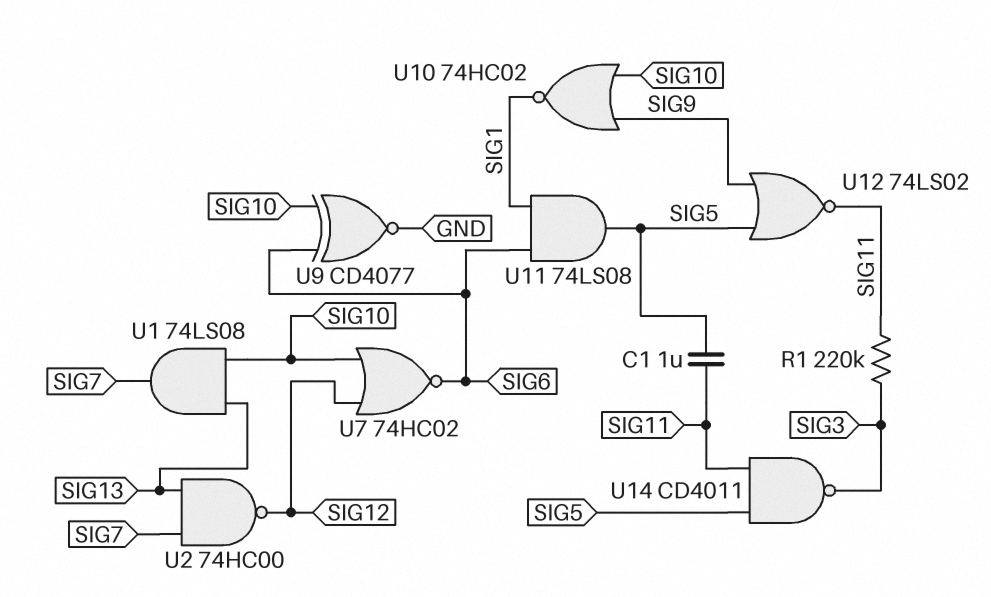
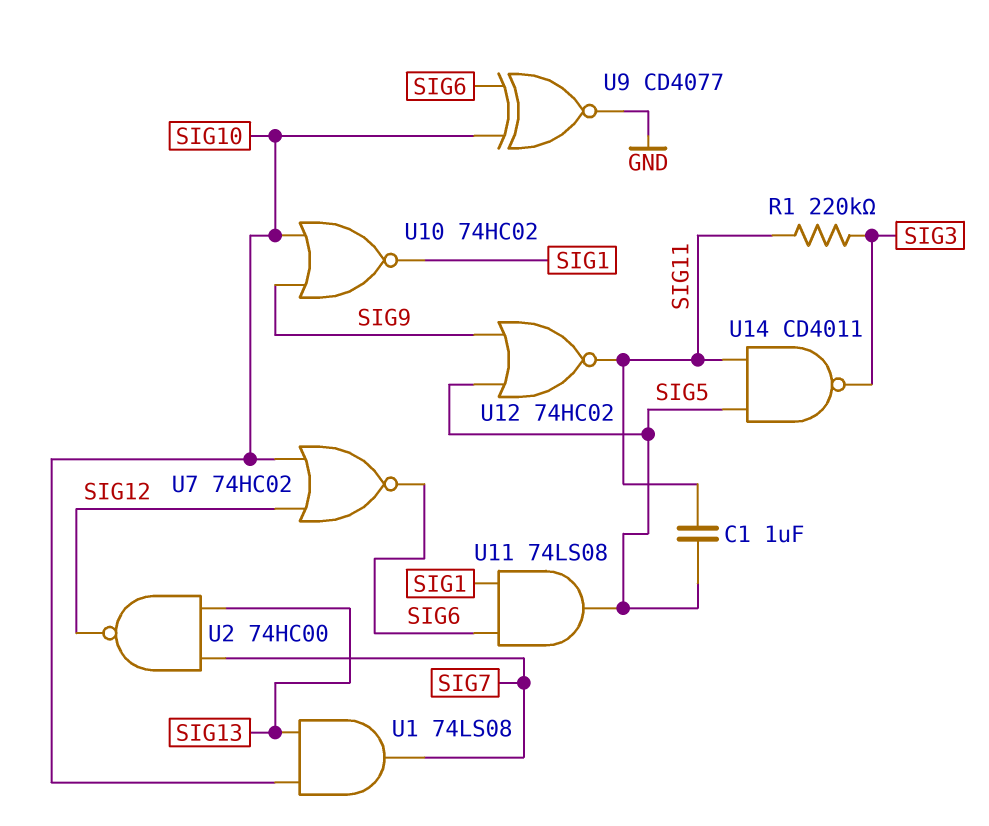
U12: NOR 74LS02 (in SIG5, in SIG9, out SIG11) -> NOR 74HC02 (in SIG5, in SIG9, out SIG11)

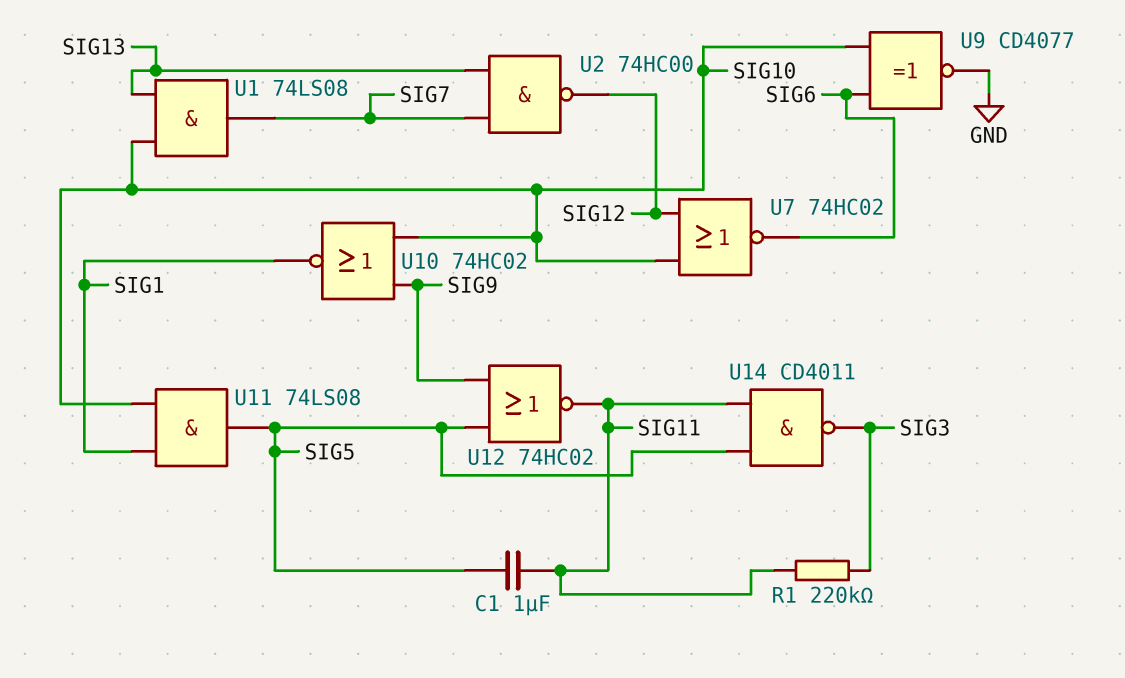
U11: AND 74LS08 (in SIG1, in SIG6, out SIG5) -> AND 74LS08 (in SIG1, in SIG10, out SIG5)

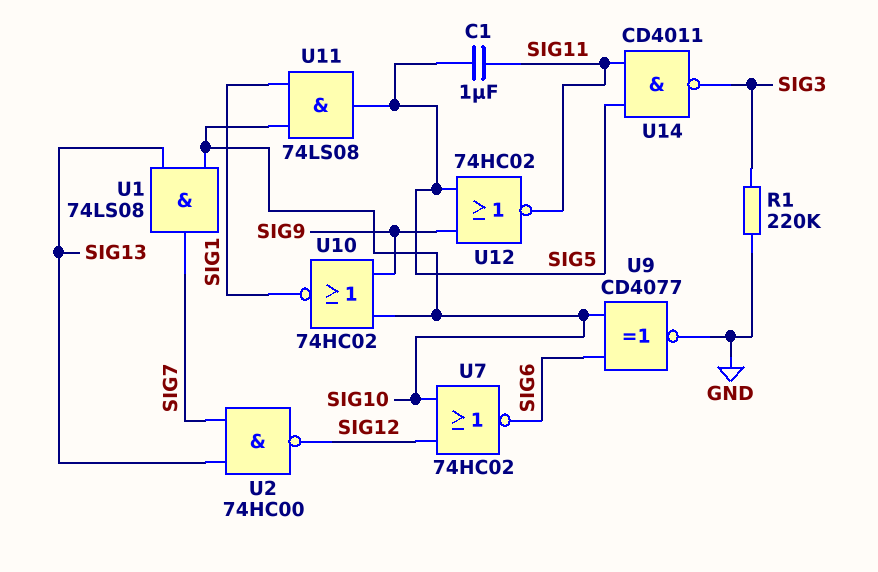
R1: 220k (SIG3, SIG11) -> 220k (GND, SIG3)

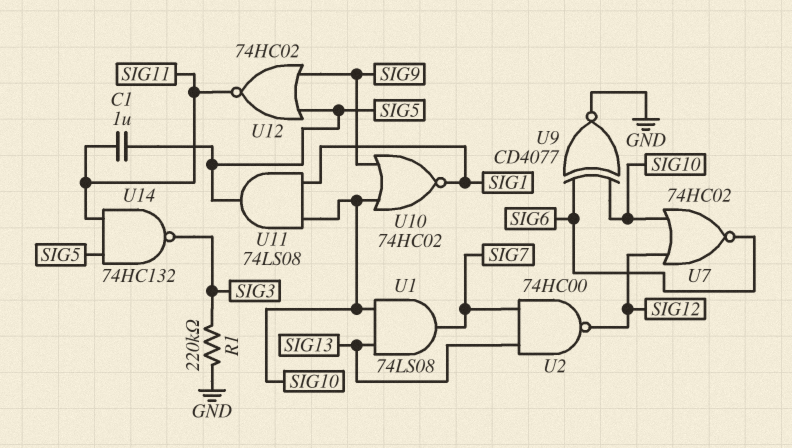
U14: NAND CD4011 (in SIG5, in SIG11, out SIG3) -> NAND 74HC132 (in SIG5, in SIG11, out SIG3)

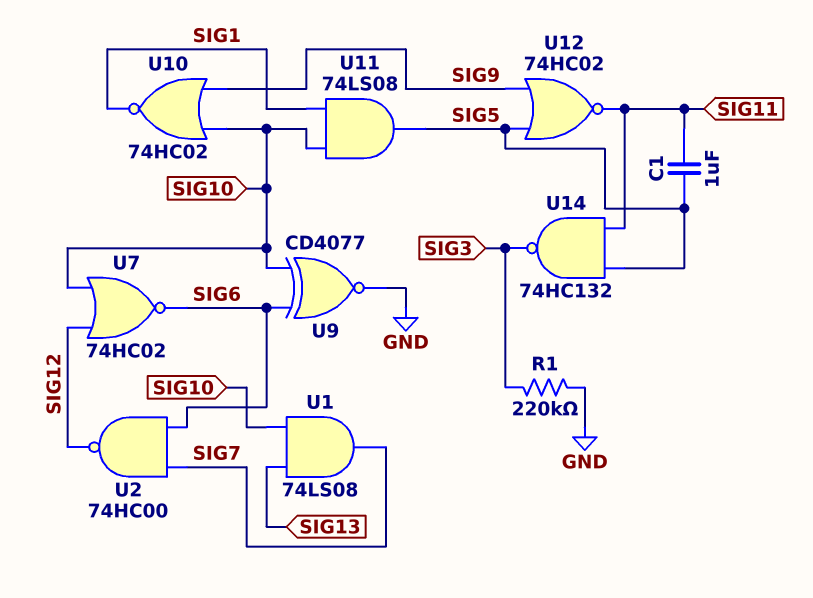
U2: NAND 74HC00 (in SIG7, in SIG13, out SIG12) -> NAND 74HC00 (in SIG6, in SIG7, out SIG12)

